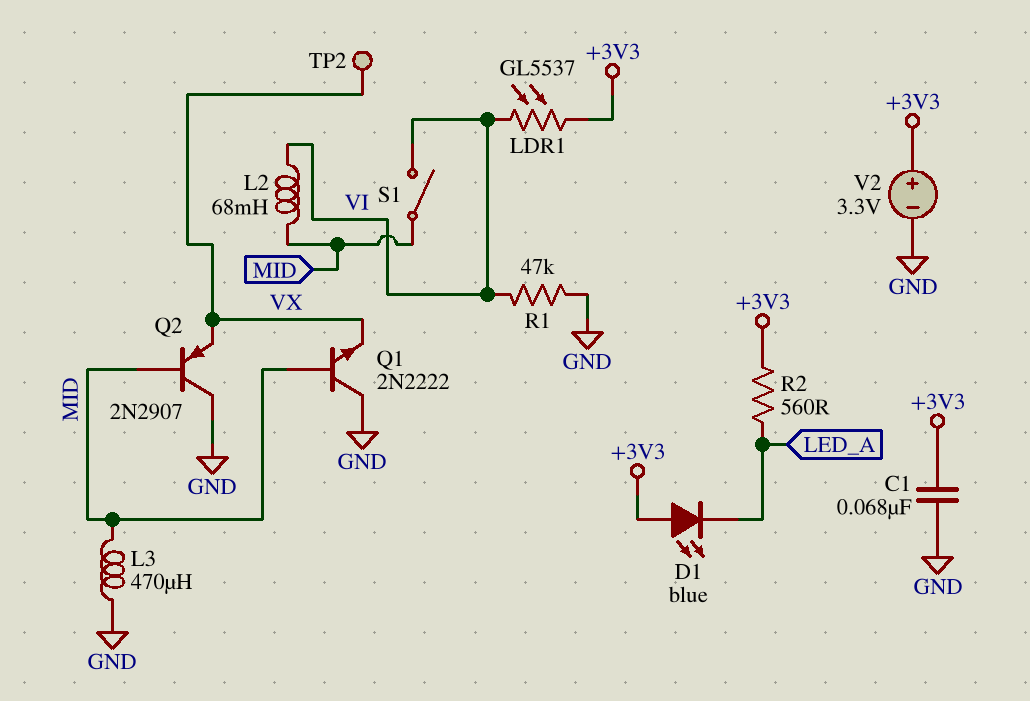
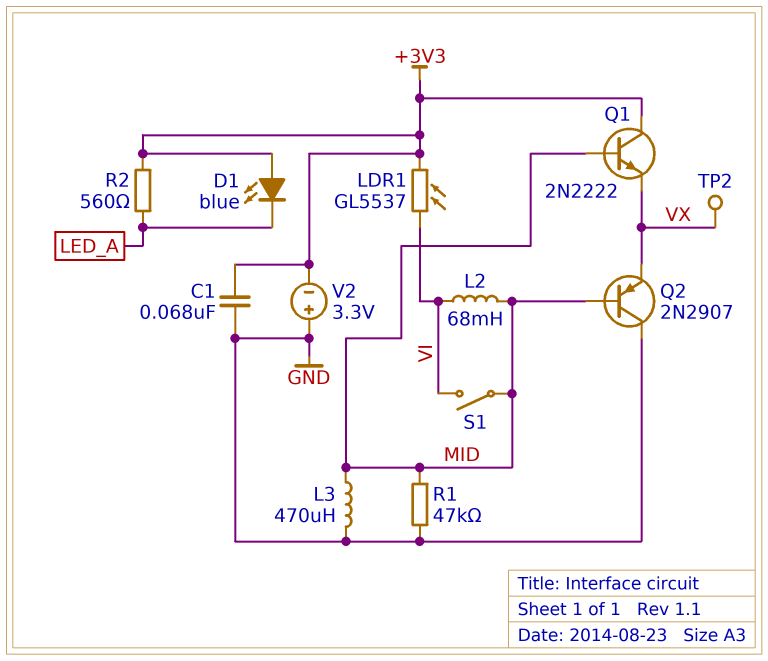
Q1: NPN 2N2222 (B MID, C GND, E VX) -> NPN 2N2222 (B MID, C +3V3, E VX)
R1: 47k (GND, VI) -> 47k (GND, MID)
V2: 3.3V (plus +3V3, minus GND) -> 3.3V (plus GND, minus +3V3)

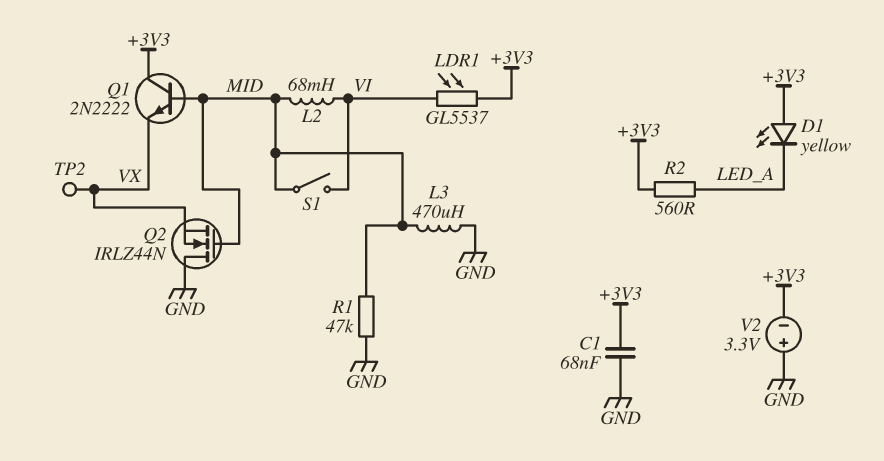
D1: LED blue (A +3V3, K LED_A) -> LED yellow (A +3V3, K LED_A)
Q2: PNP 2N2907 (B MID, C GND, E VX) -> NMOS IRLZ44N (G MID, D GND, S VX)

